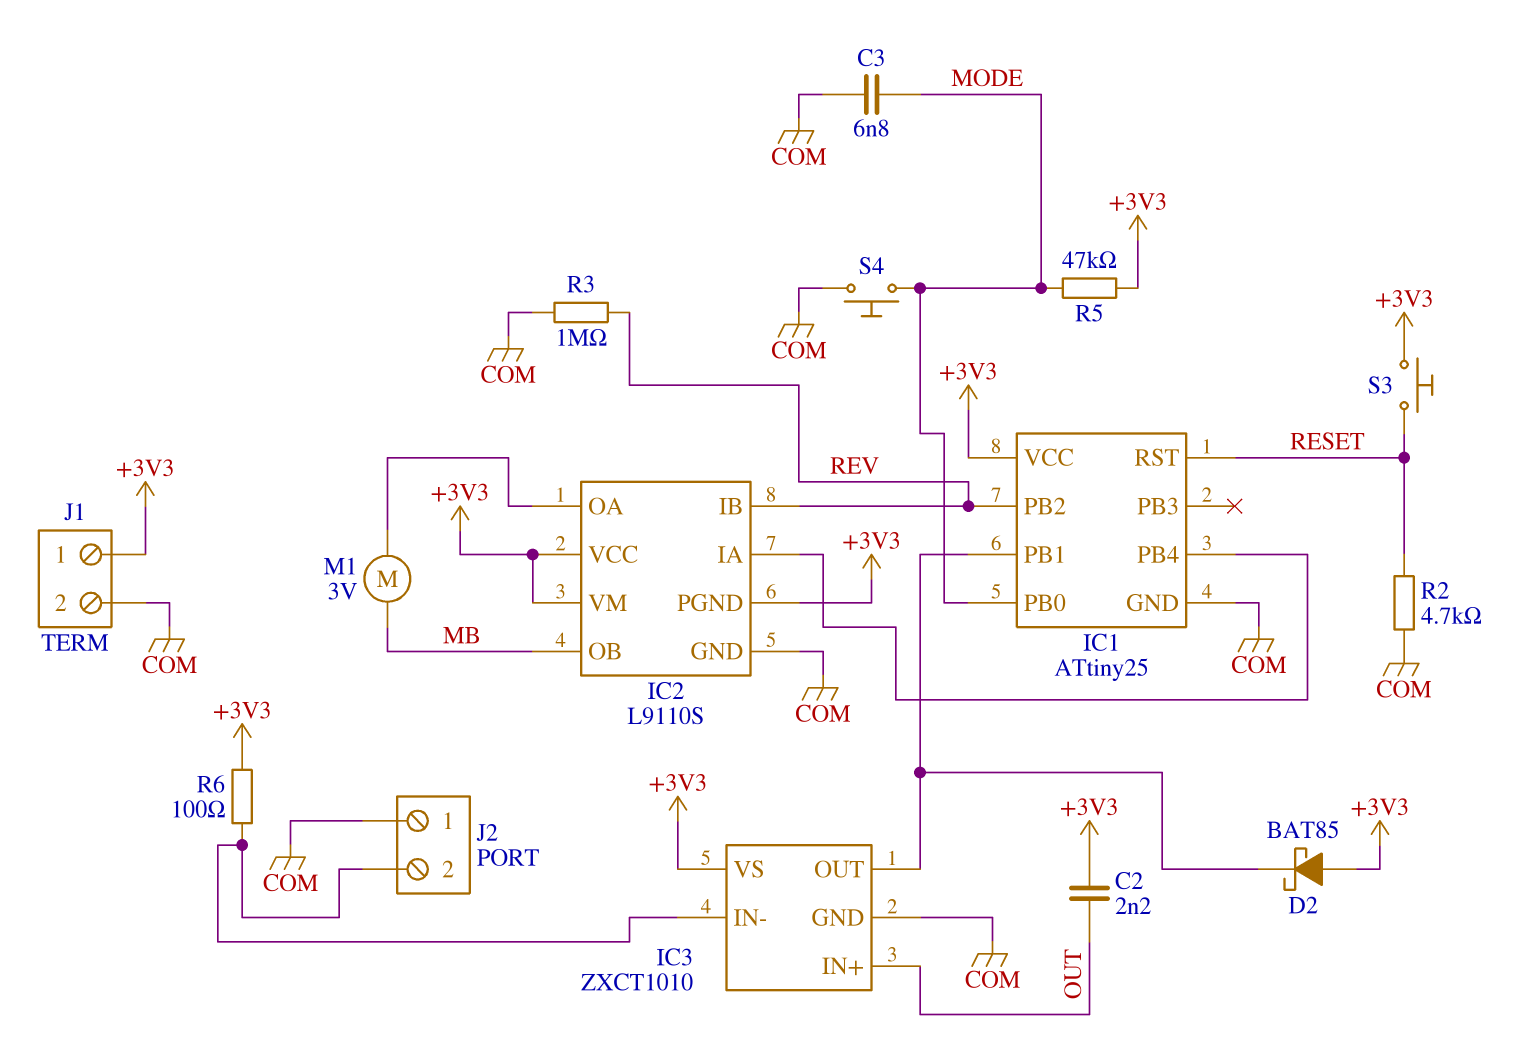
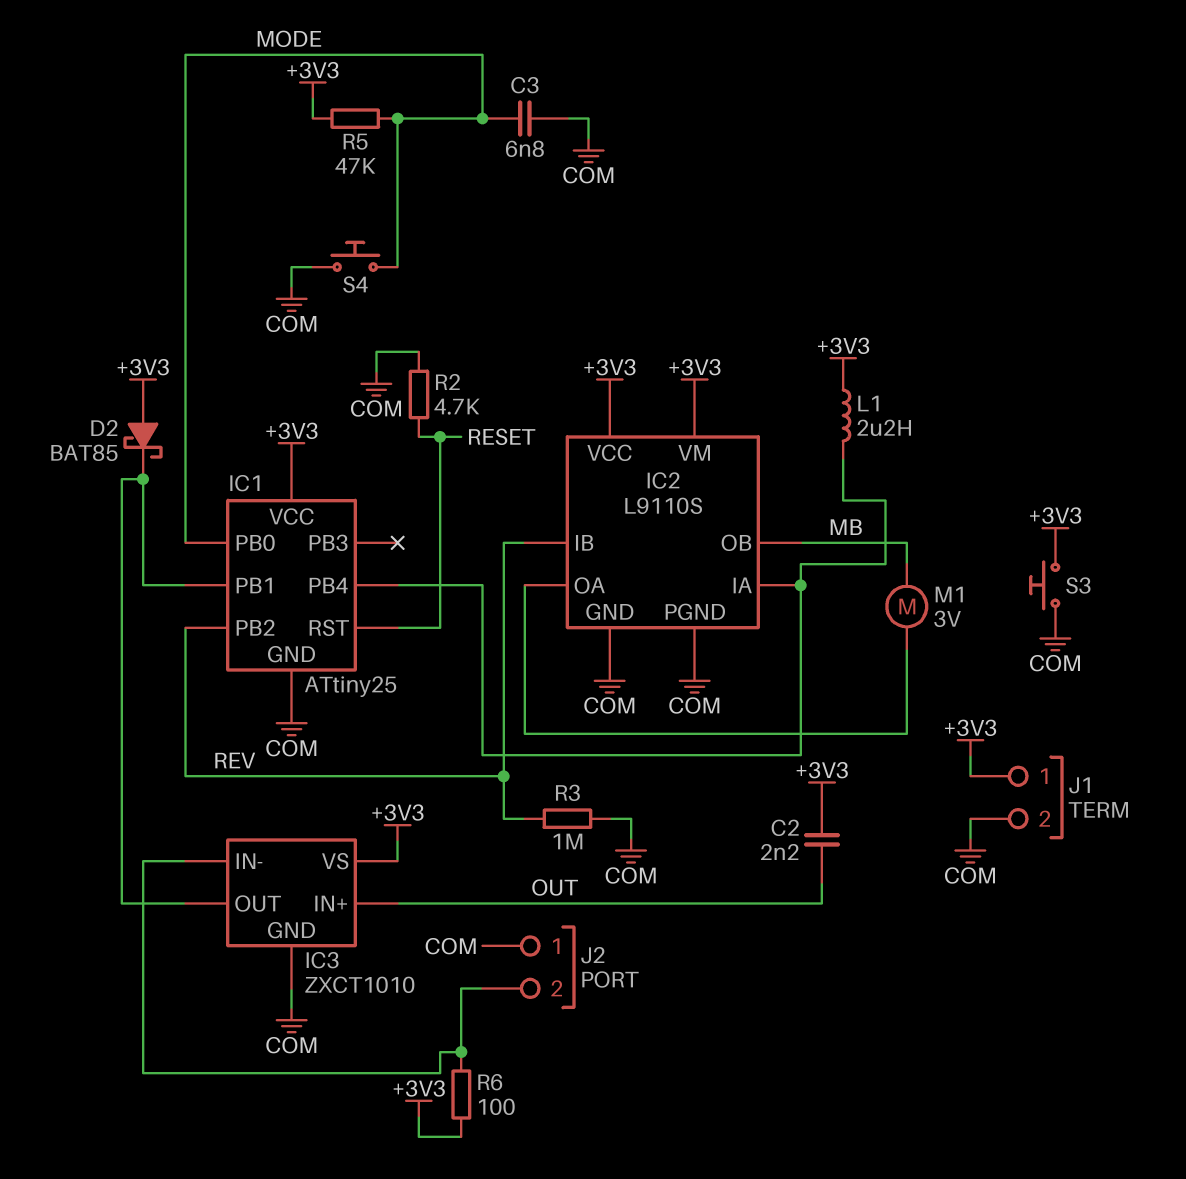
IC2 pin PGND: +3V3 -> COM
L1: none -> 2.2uH (+3V3, IC1/PB4)
S3: button (+3V3, RESET) -> button (+3V3, COM)

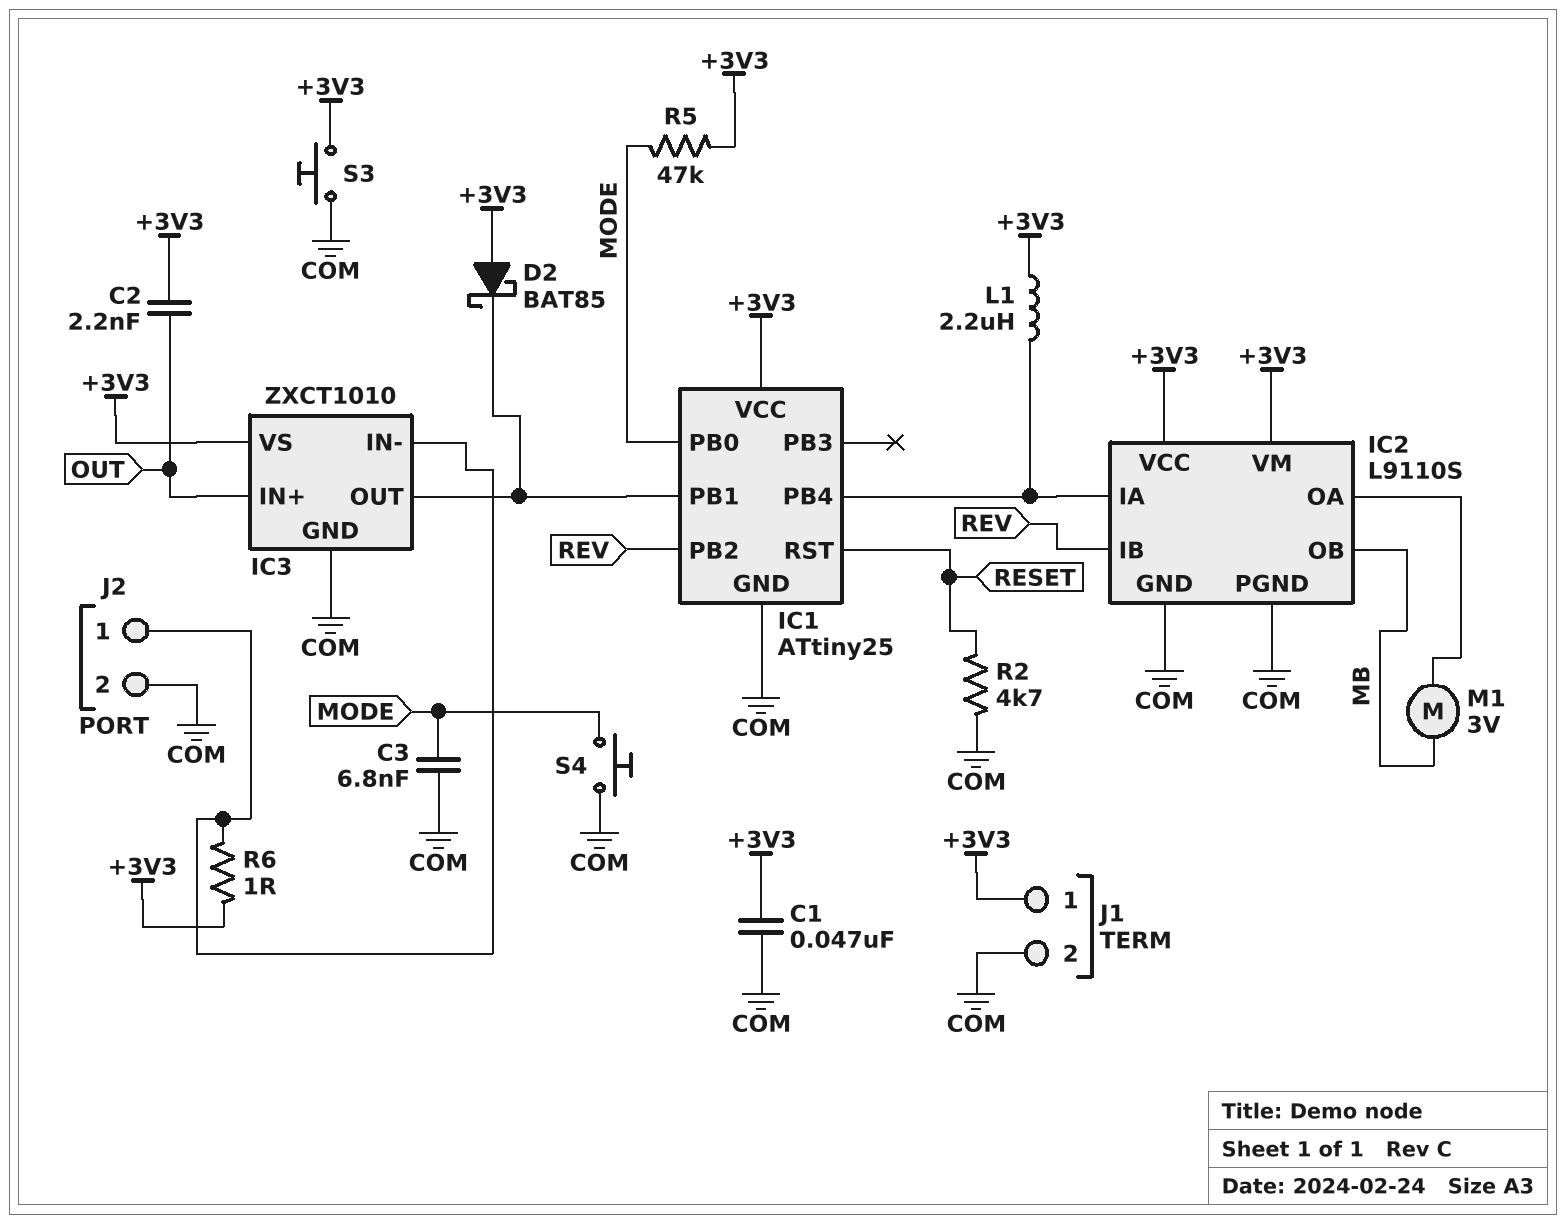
C1: none -> 47nF (+3V3, COM)
J2 pin 1: COM -> IC3/IN-
J2 pin 2: IC3/IN- -> COM
R3: 1M (COM, REV) -> none
R6: 100 (+3V3, IC3/IN-) -> 1 (+3V3, IC3/IN-)

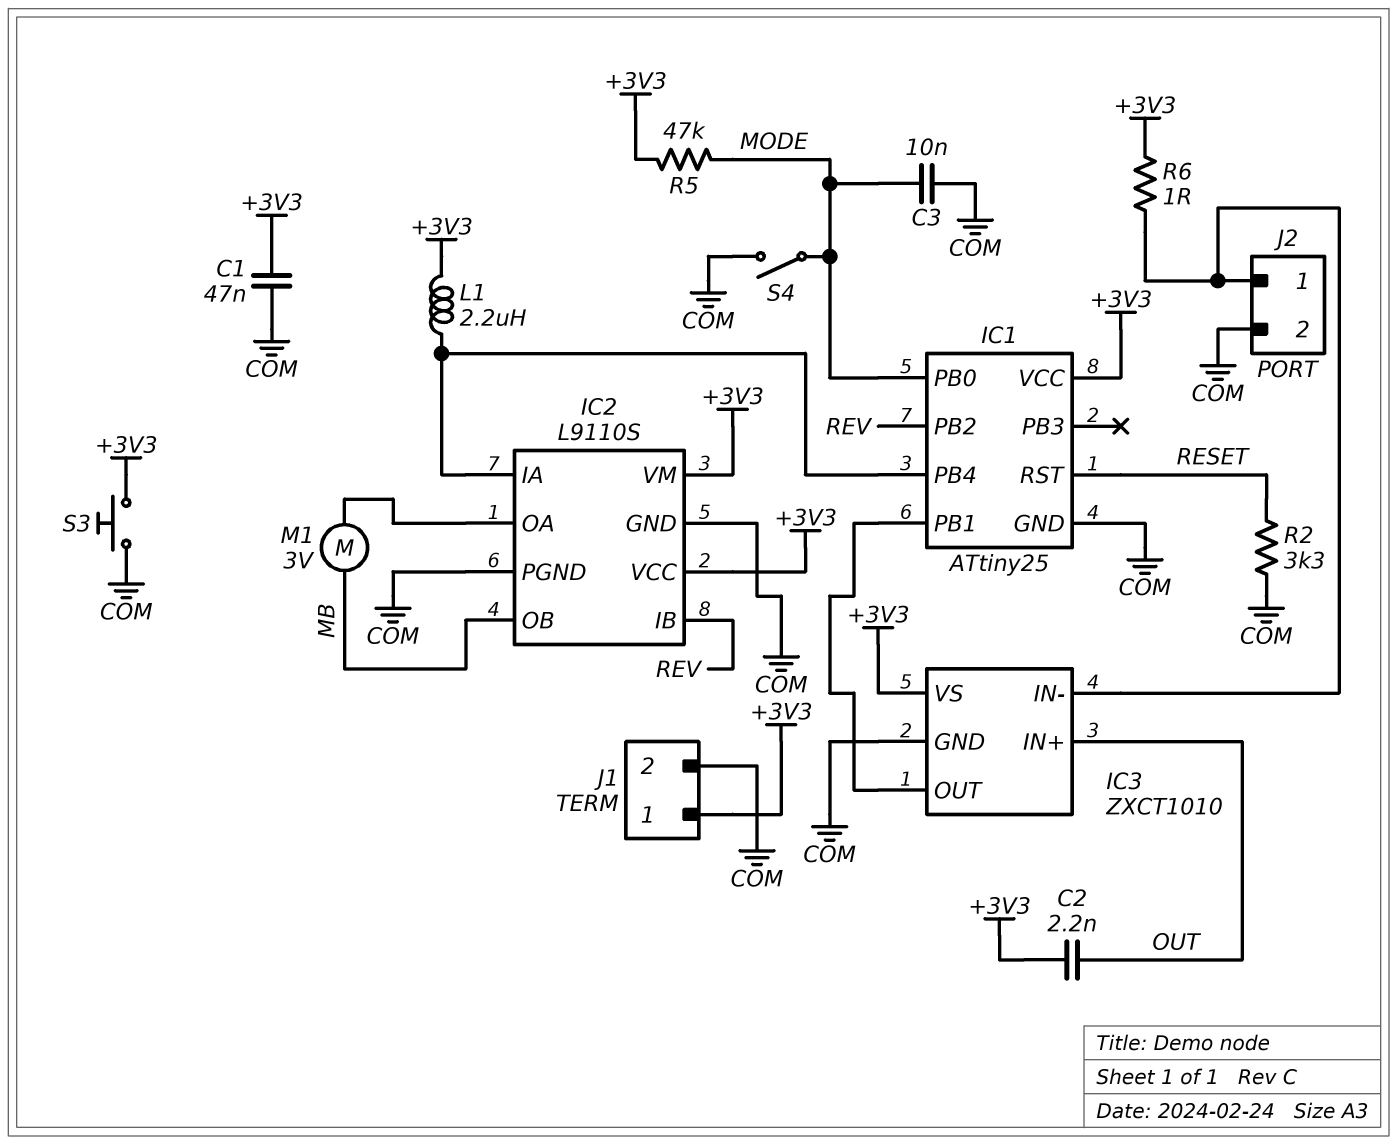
C3: 6.8nF (COM, MODE) -> 10nF (COM, MODE)
D2: schottky BAT85 (A +3V3, K IC1/PB1) -> none
R2: 4.7k (COM, RESET) -> 3.3k (COM, RESET)
S4: button (COM, MODE) -> switch (COM, MODE)

